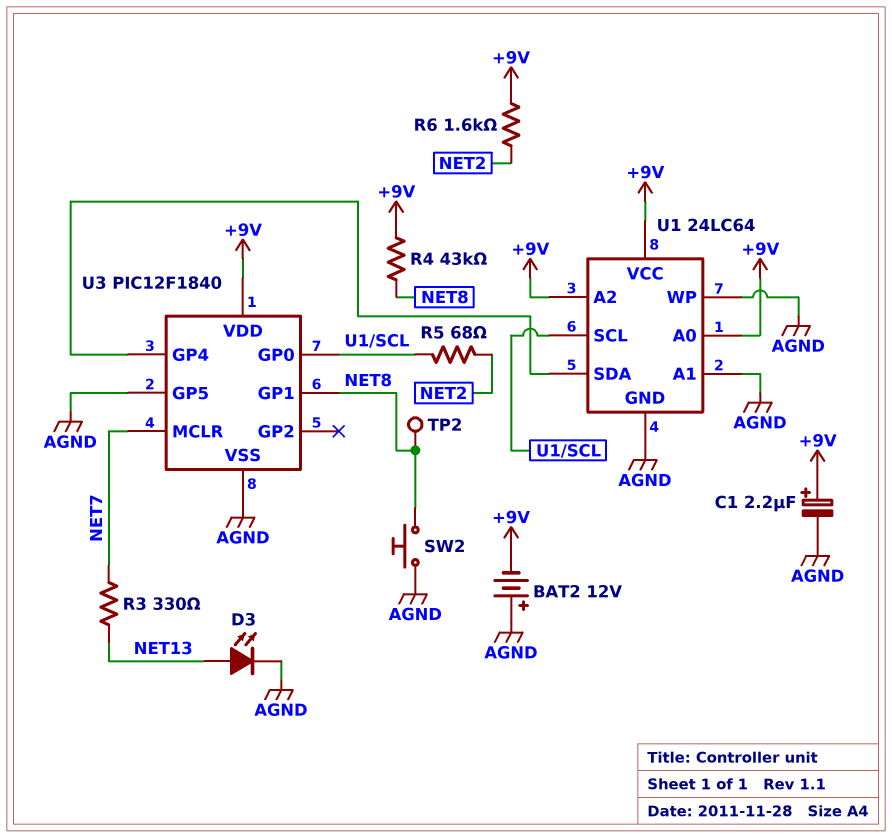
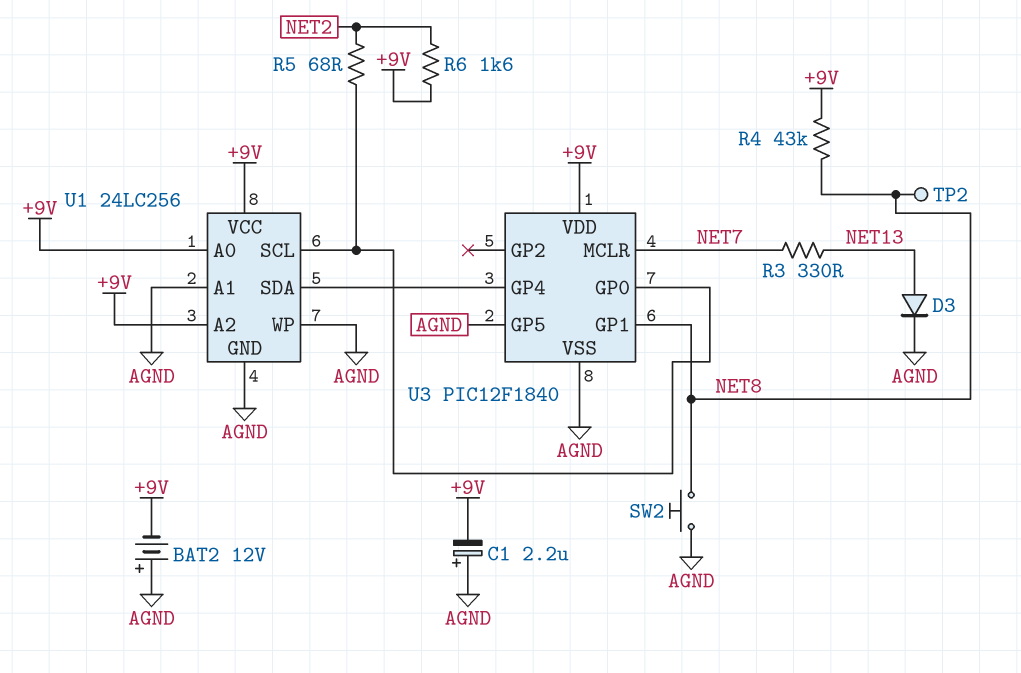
C1: 2.2uF (plus +9V, minus AGND) -> 2.2uF (plus AGND, minus +9V)
D3: LED (A NET13, K AGND) -> diode (A NET13, K AGND)
U1: 24LC64 -> 24LC256

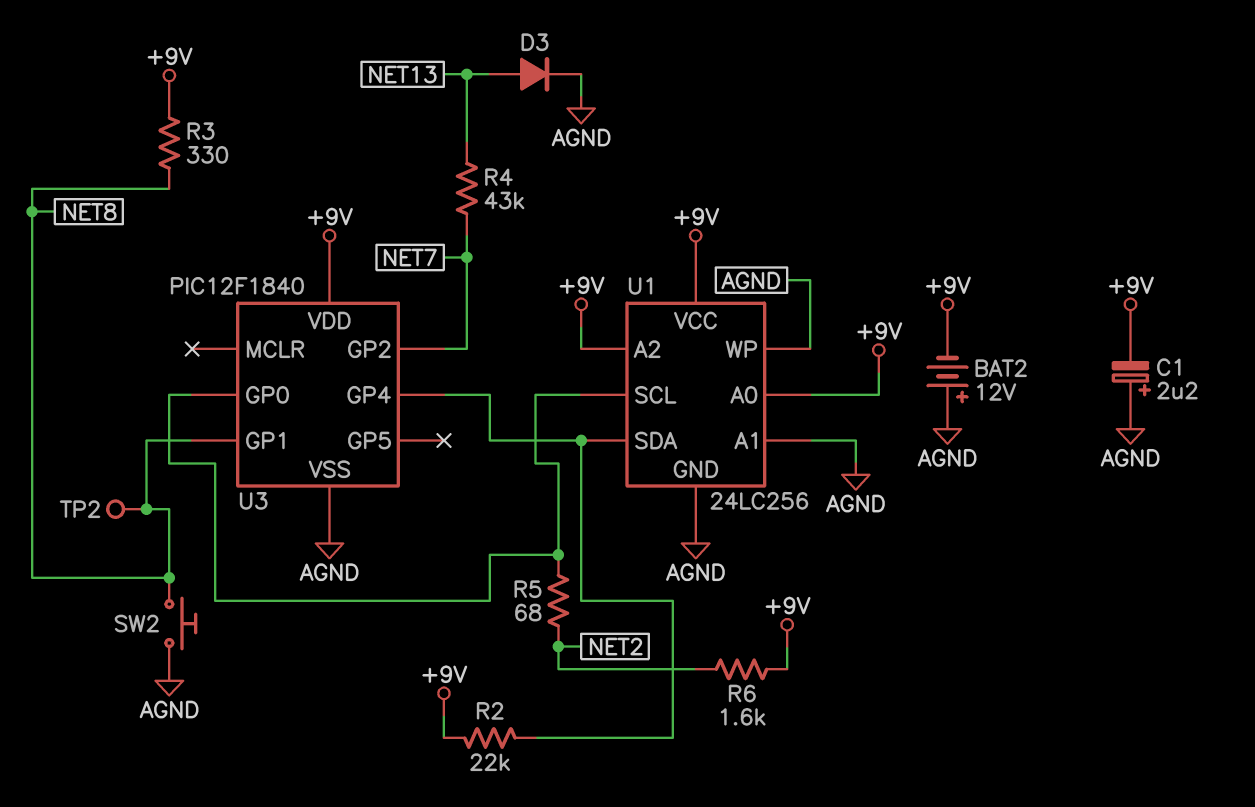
R2: none -> 22k (+9V, U1/SDA)
R3: 330 (NET7, NET13) -> 330 (+9V, NET8)
R4: 43k (+9V, NET8) -> 43k (NET7, NET13)
U3 pin GP2: none -> NET7
U3 pin GP5: AGND -> none
U3 pin MCLR: NET7 -> none

